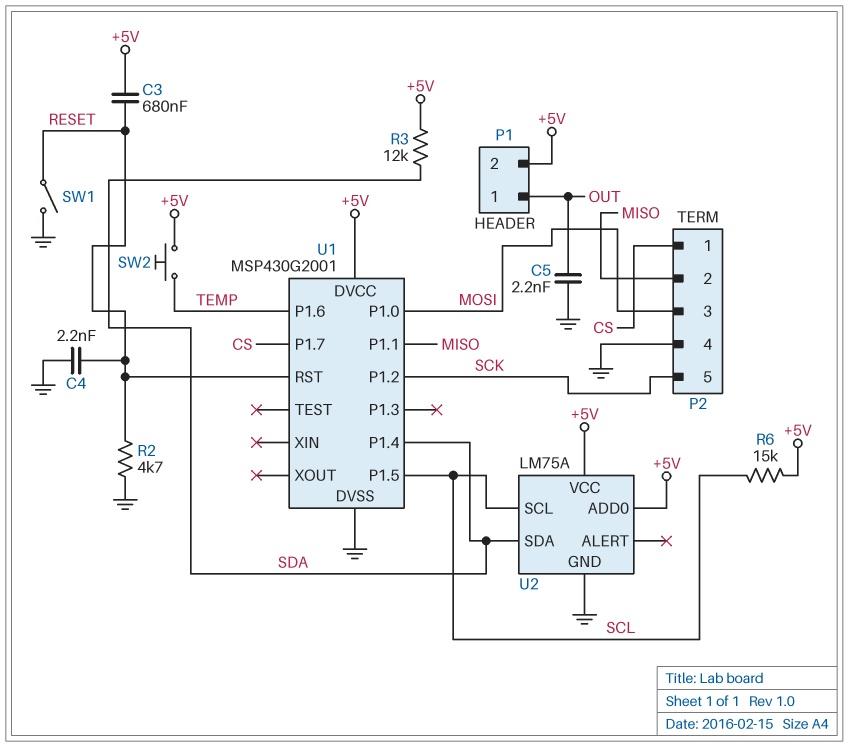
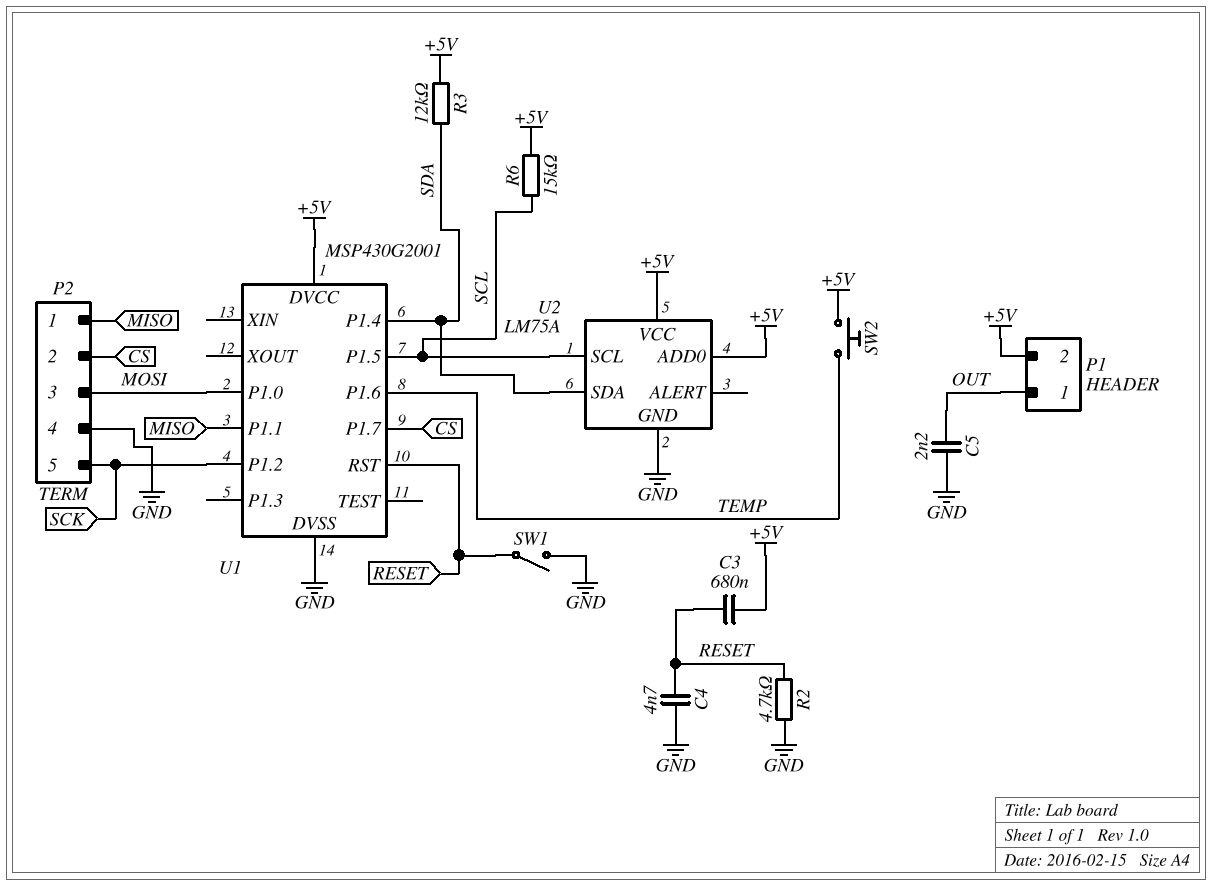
C4: 2.2nF (GND, RESET) -> 4.7nF (GND, RESET)
P2 pin 1: CS -> MISO
P2 pin 2: MISO -> CS

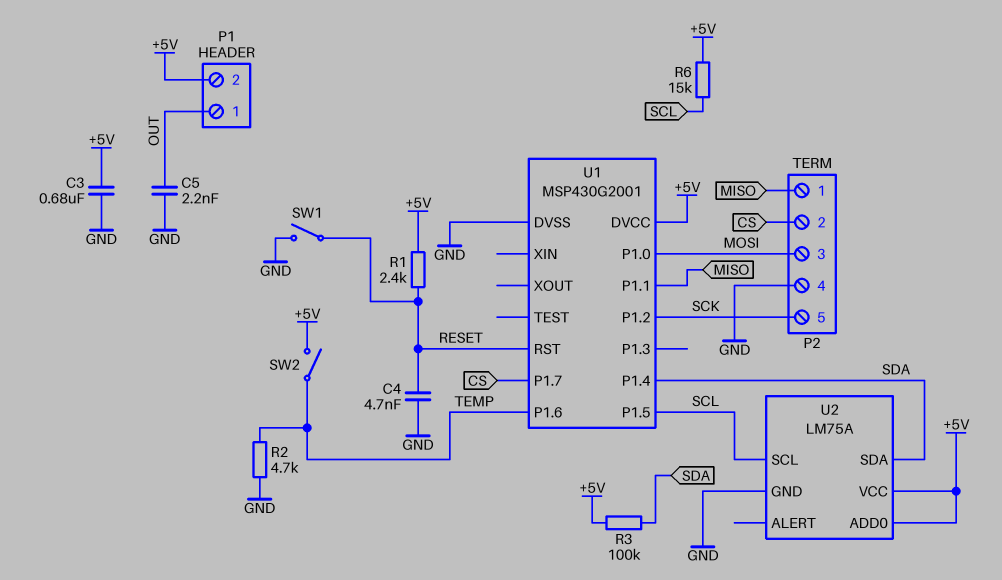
C3: 680nF (+5V, RESET) -> 680nF (+5V, GND)
R1: none -> 2.4k (+5V, RESET)
R2: 4.7k (GND, RESET) -> 4.7k (GND, TEMP)
R3: 12k (+5V, SDA) -> 100k (+5V, SDA)
SW2: button (+5V, TEMP) -> switch (+5V, TEMP)

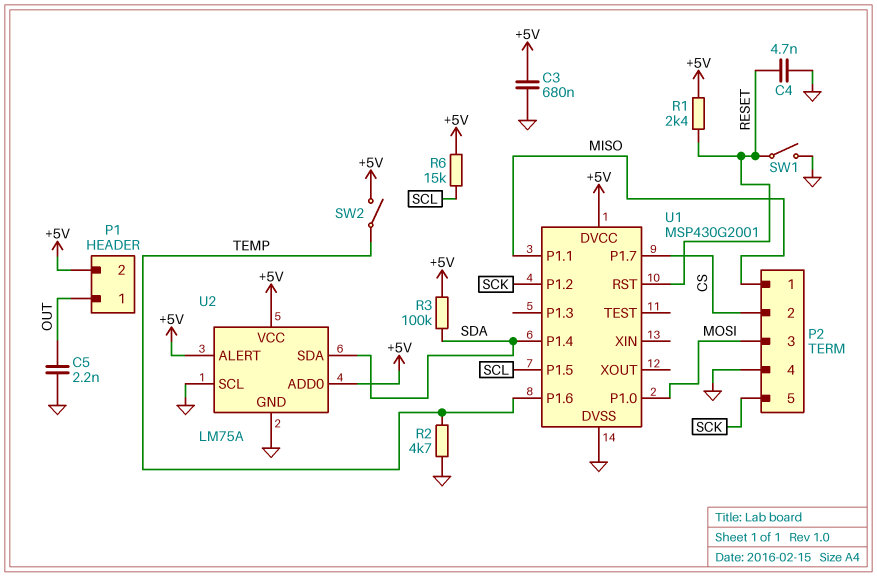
U2 pin ALERT: none -> +5V
U2 pin SCL: SCL -> GND

